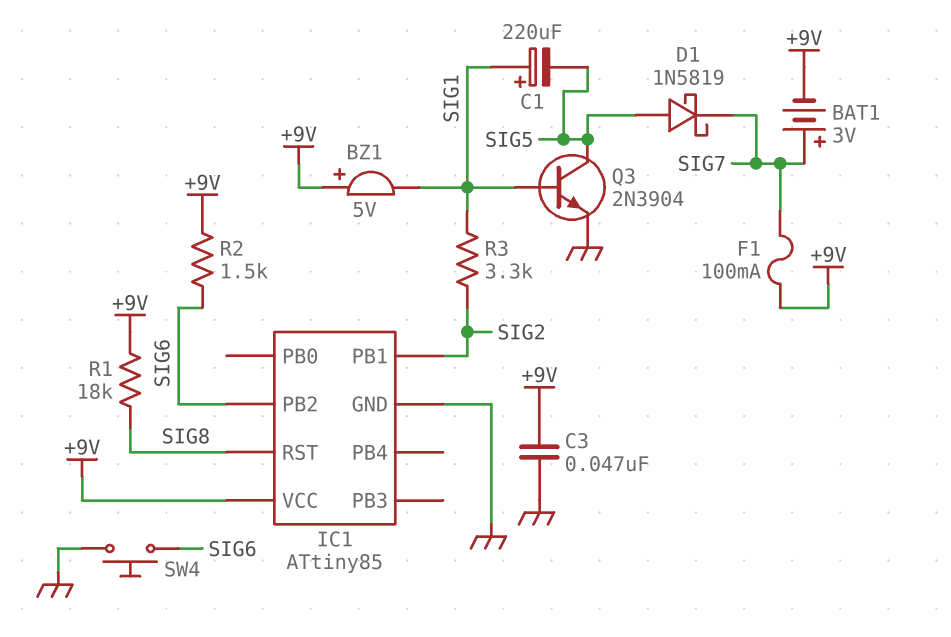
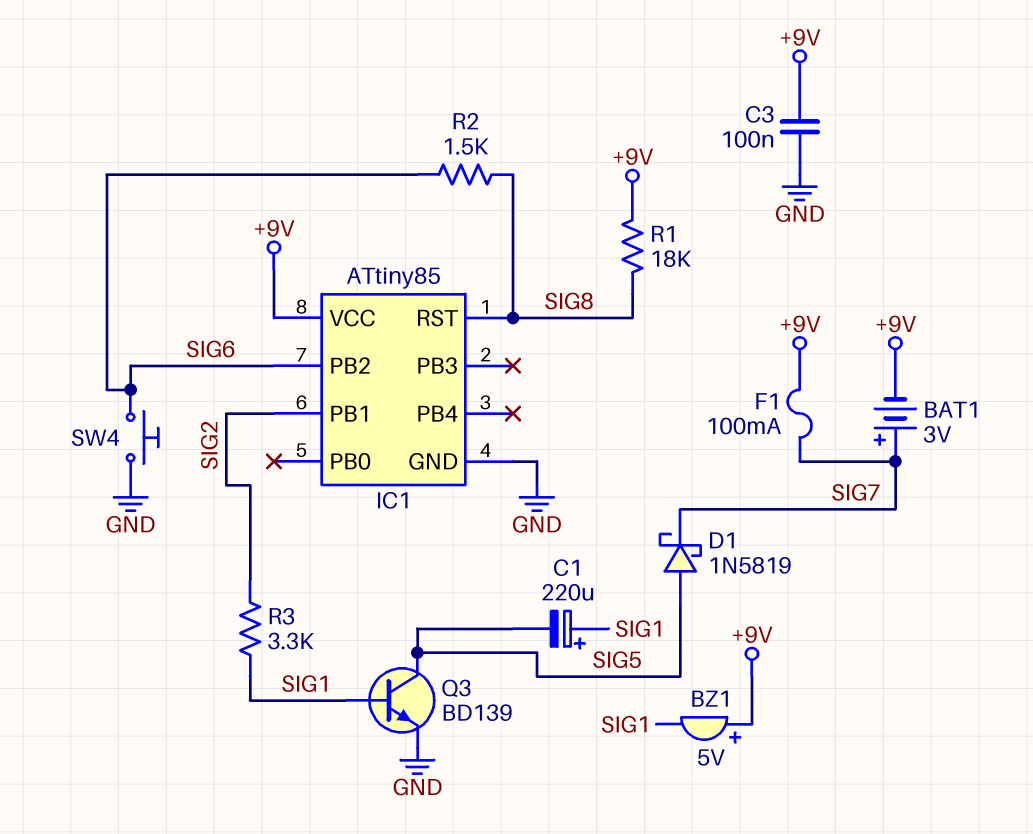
C3: 47nF (+9V, GND) -> 100nF (+9V, GND)
Q3: NPN 2N3904 (B SIG1, C SIG5, E GND) -> NPN BD139 (B SIG1, C SIG5, E GND)
R2: 1.5k (+9V, SIG6) -> 1.5k (SIG6, SIG8)

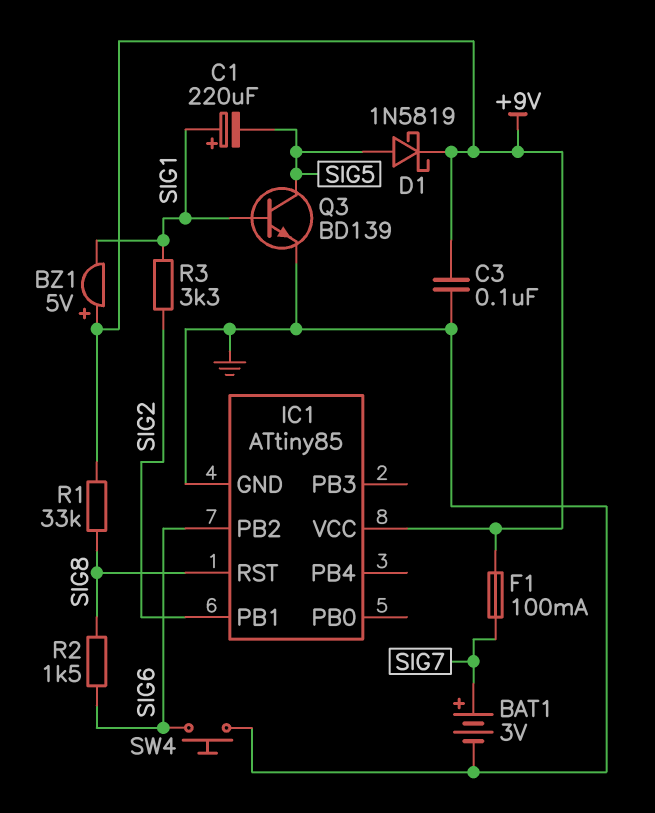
BAT1: 3V (plus SIG7, minus +9V) -> 3V (plus SIG7, minus GND)
D1: schottky 1N5819 (A SIG5, K SIG7) -> schottky 1N5819 (A SIG5, K +9V)
R1: 18k (+9V, SIG8) -> 33k (+9V, SIG8)

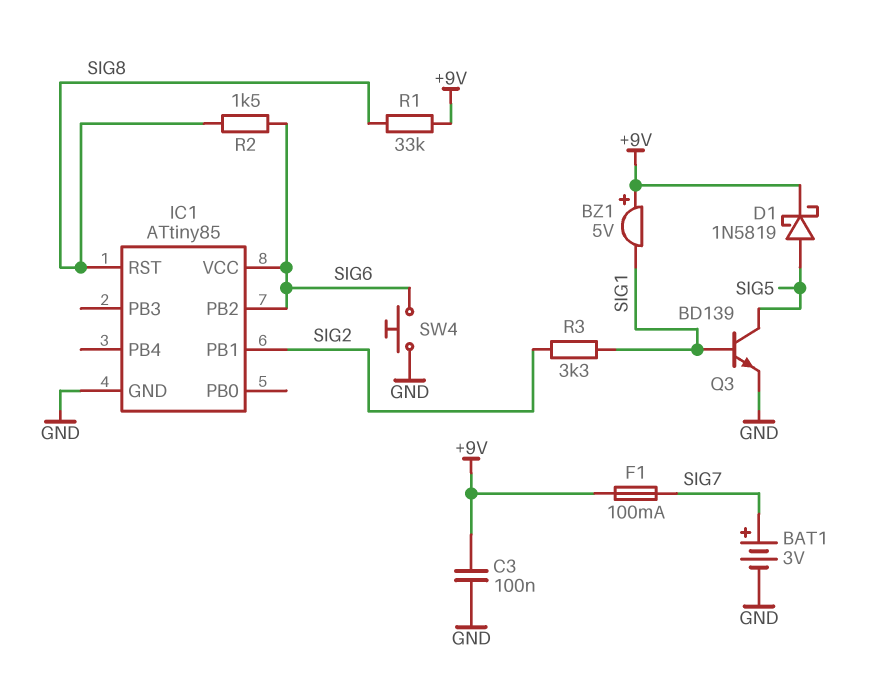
C1: 220uF (plus SIG1, minus SIG5) -> none
IC1 pin VCC: +9V -> SIG6

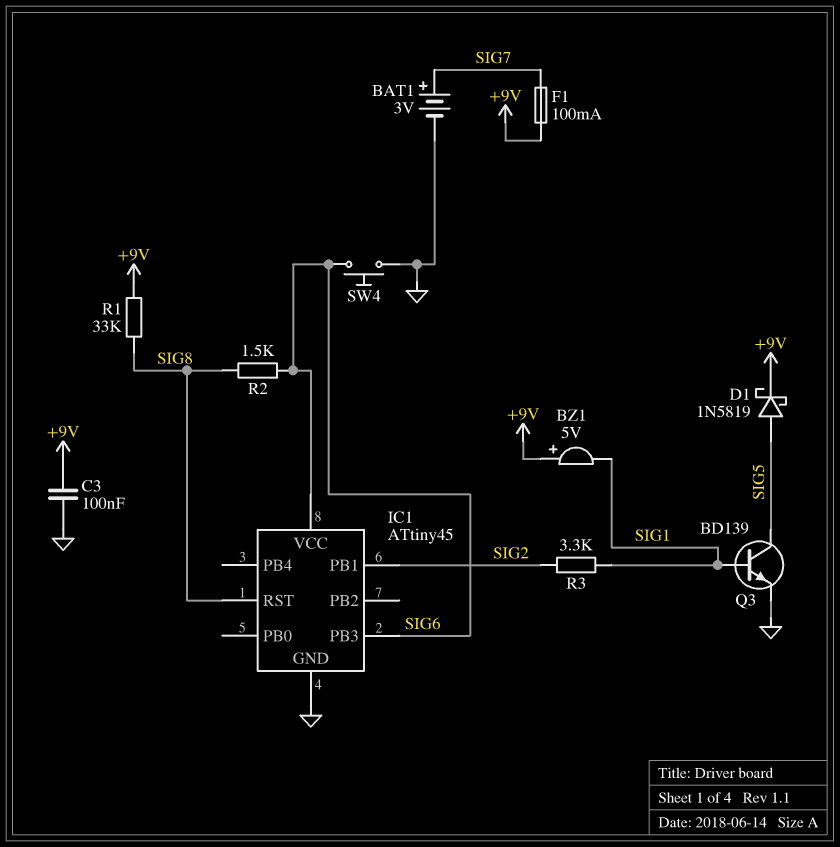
IC1: ATtiny85 -> ATtiny45
IC1 pin PB2: SIG6 -> none
IC1 pin PB3: none -> SIG6

